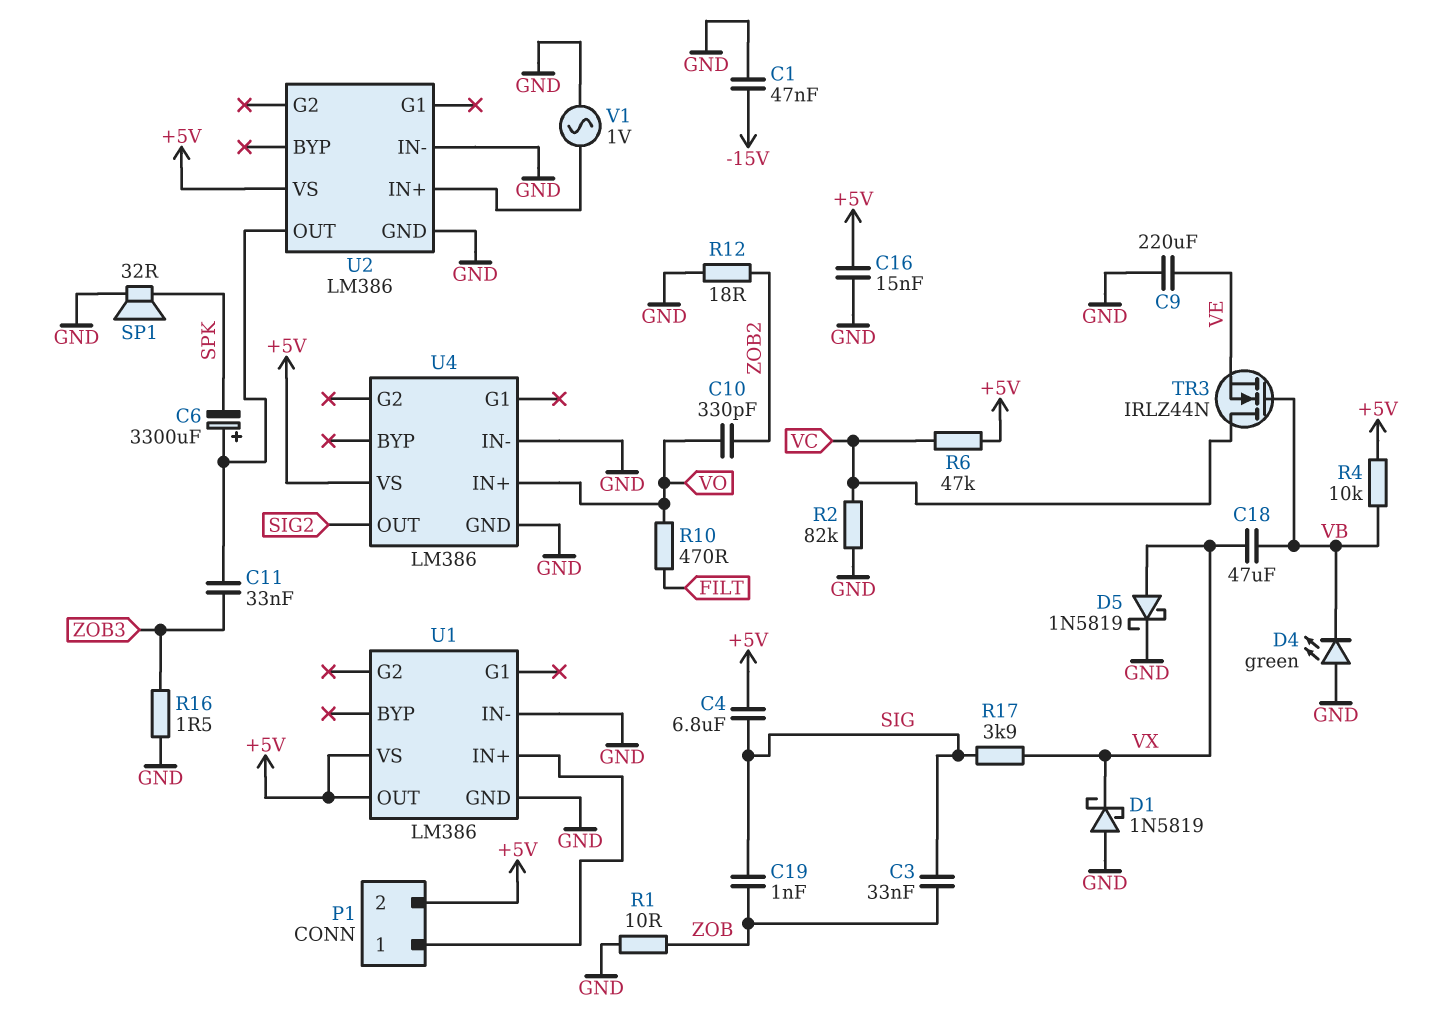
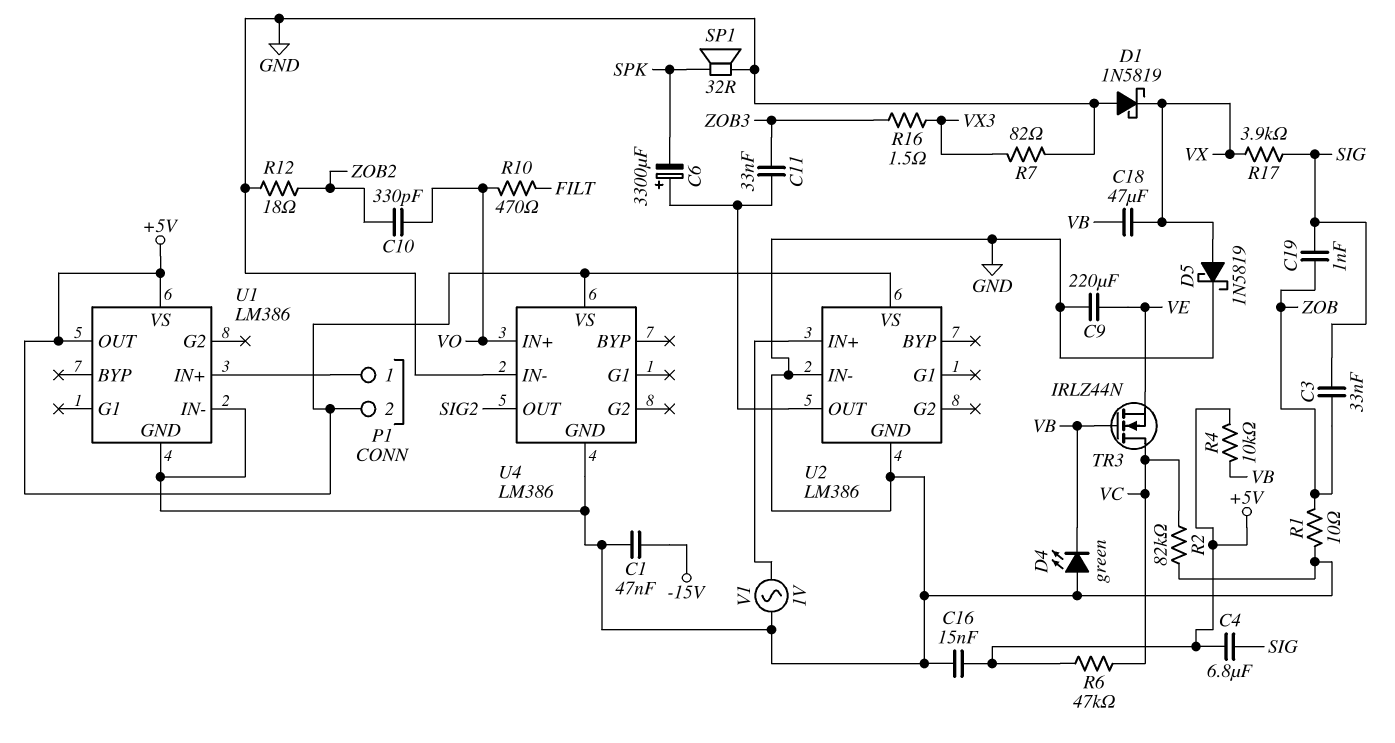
R7: none -> 82 (GND, VX3)
R16: 1.5 (GND, ZOB3) -> 1.5 (VX3, ZOB3)

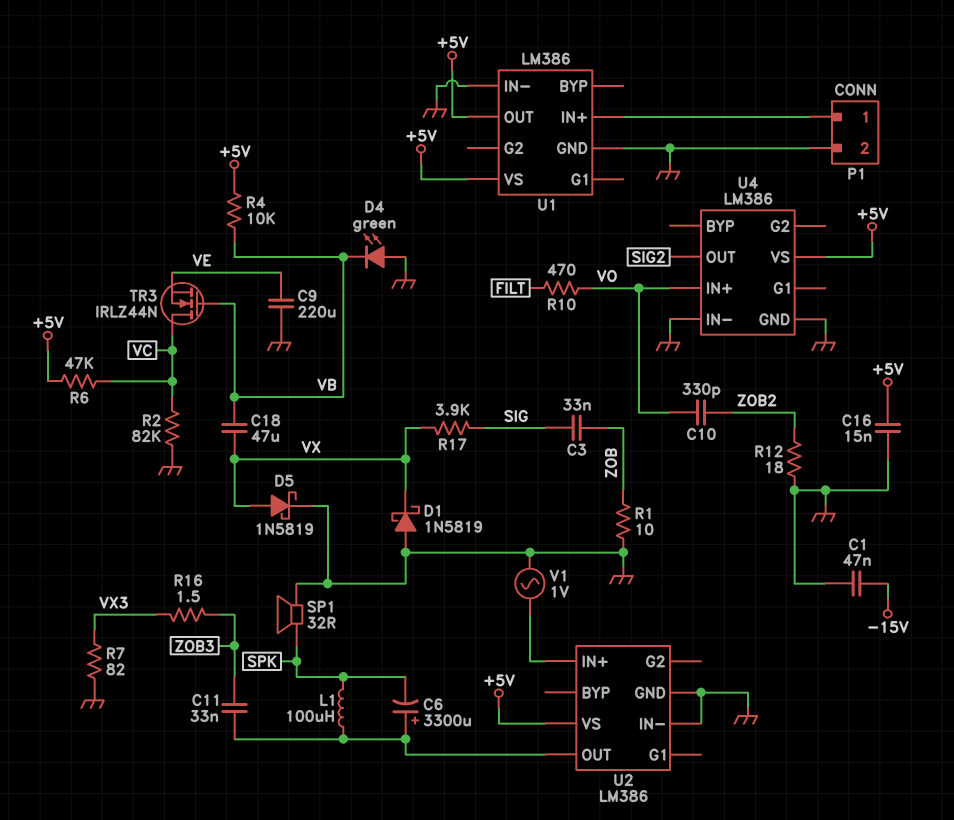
C4: 6.8uF (+5V, SIG) -> none
C19: 1nF (SIG, ZOB) -> none
L1: none -> 100uH (SPK, U2/OUT)
P1 pin 2: +5V -> GND

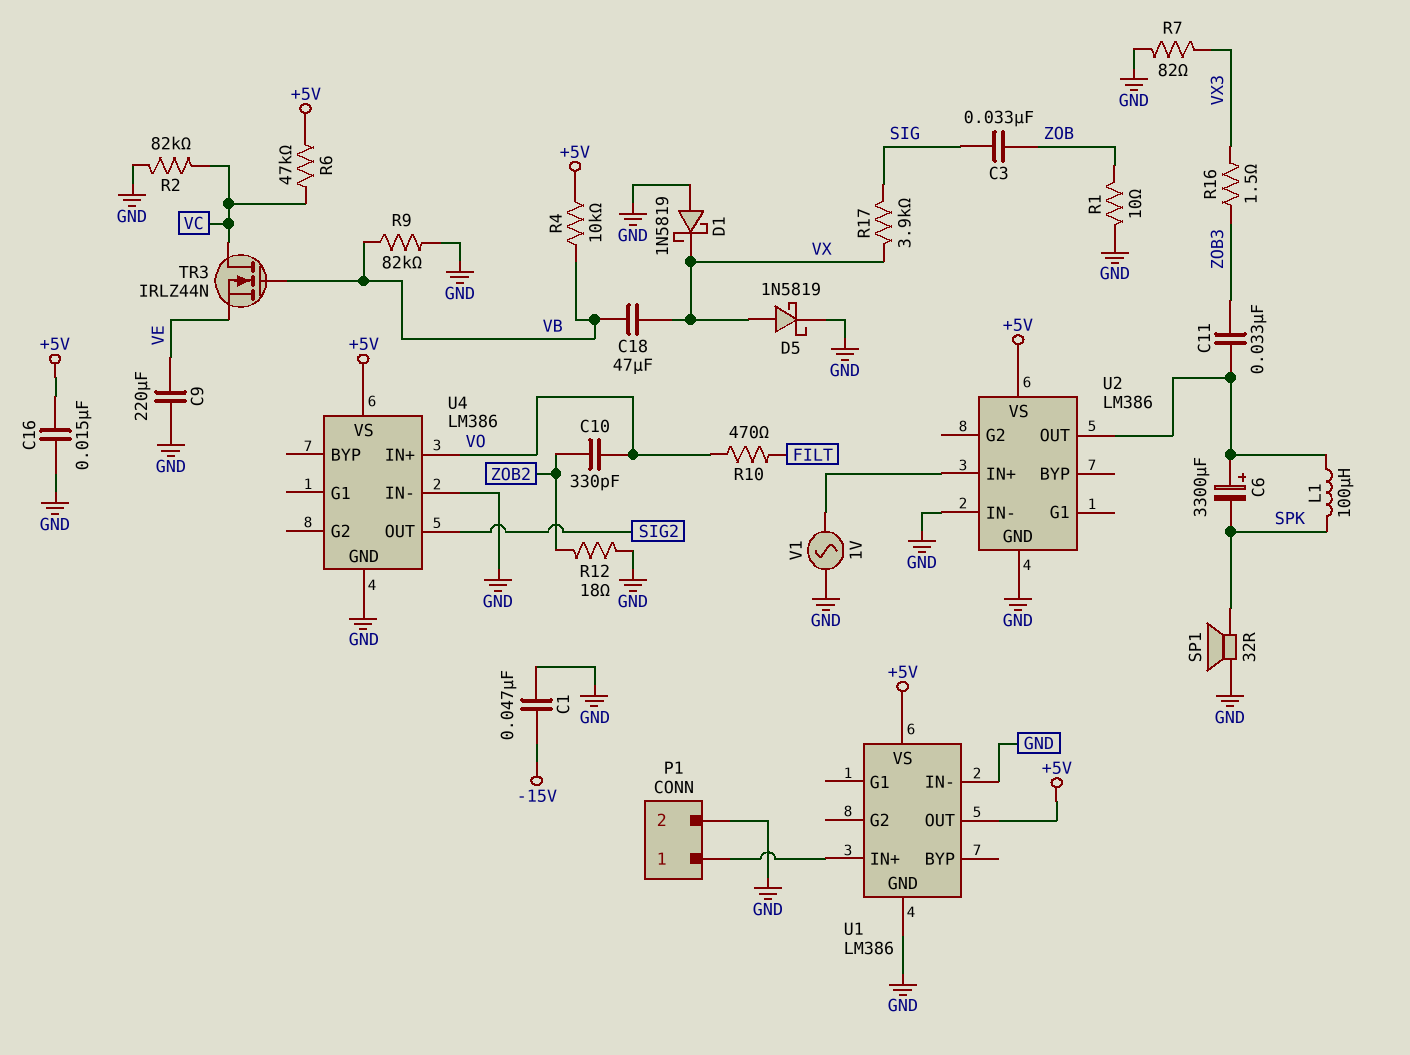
D4: LED green (A GND, K VB) -> none
R9: none -> 82k (GND, VB)

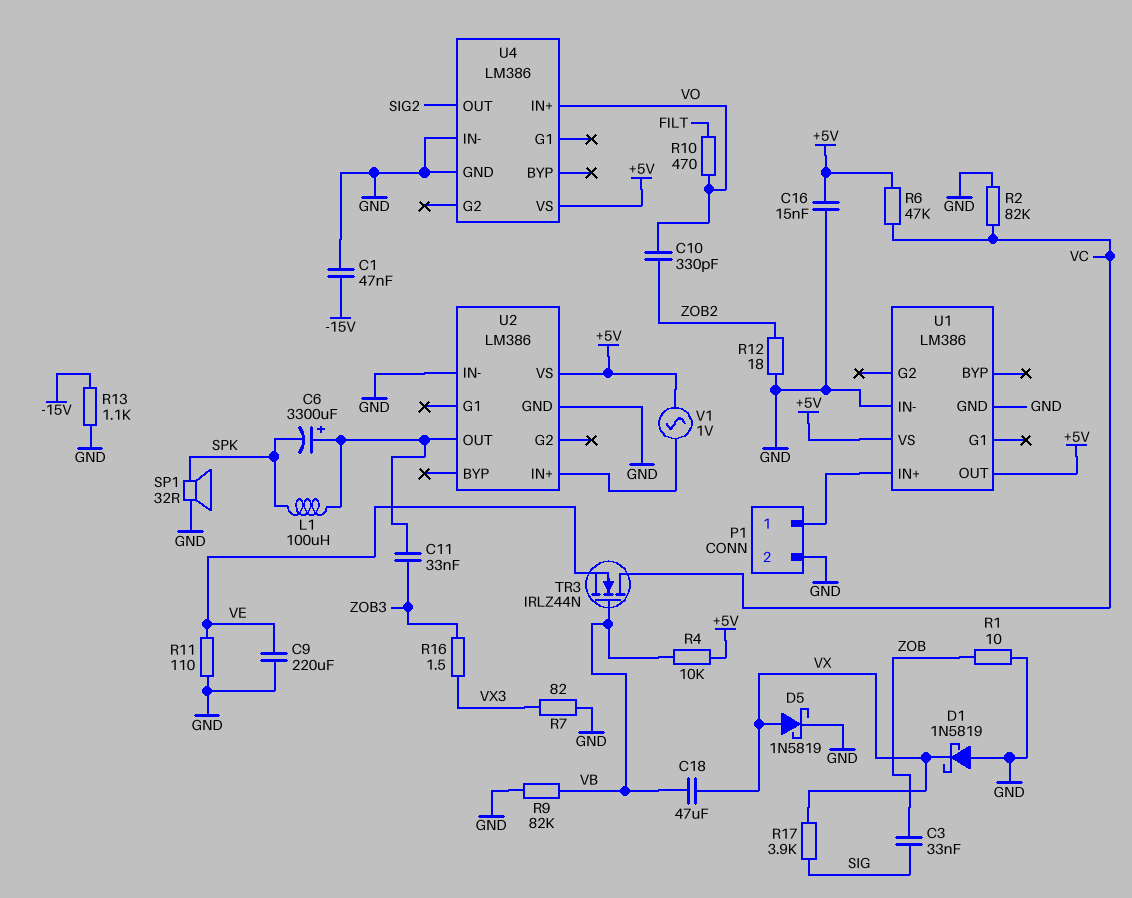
R11: none -> 110 (GND, VE)
R13: none -> 1.1k (-15V, GND)
V1: AC 1V (GND, U2/IN+) -> AC 1V (+5V, U2/IN+)

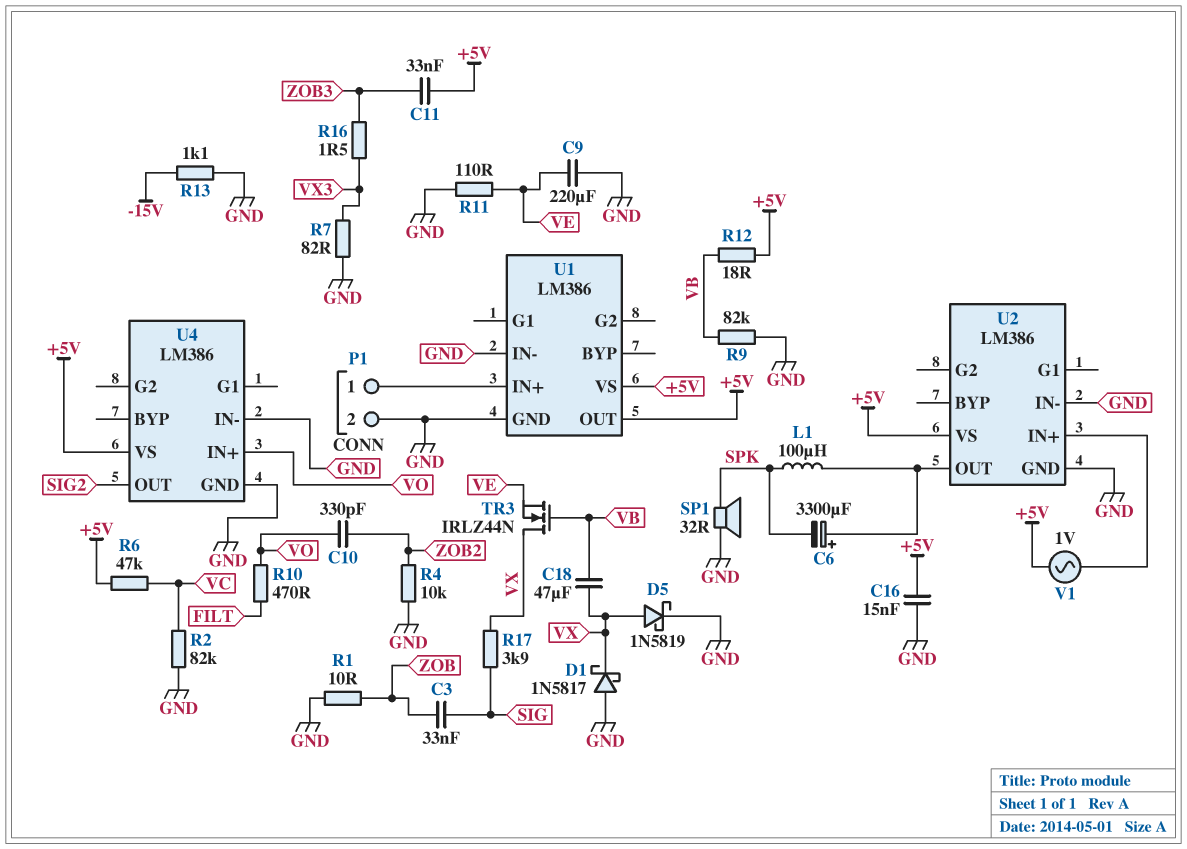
C1: 47nF (-15V, GND) -> none
C11: 33nF (U2/OUT, ZOB3) -> 33nF (+5V, ZOB3)
D1: schottky 1N5819 (A GND, K VX) -> schottky 1N5817 (A GND, K VX)
R4: 10k (+5V, VB) -> 10k (GND, ZOB2)
R12: 18 (GND, ZOB2) -> 18 (+5V, VB)
TR3: NMOS IRLZ44N (G VB, D VC, S VE) -> NMOS IRLZ44N (G VB, D VX, S VE)

